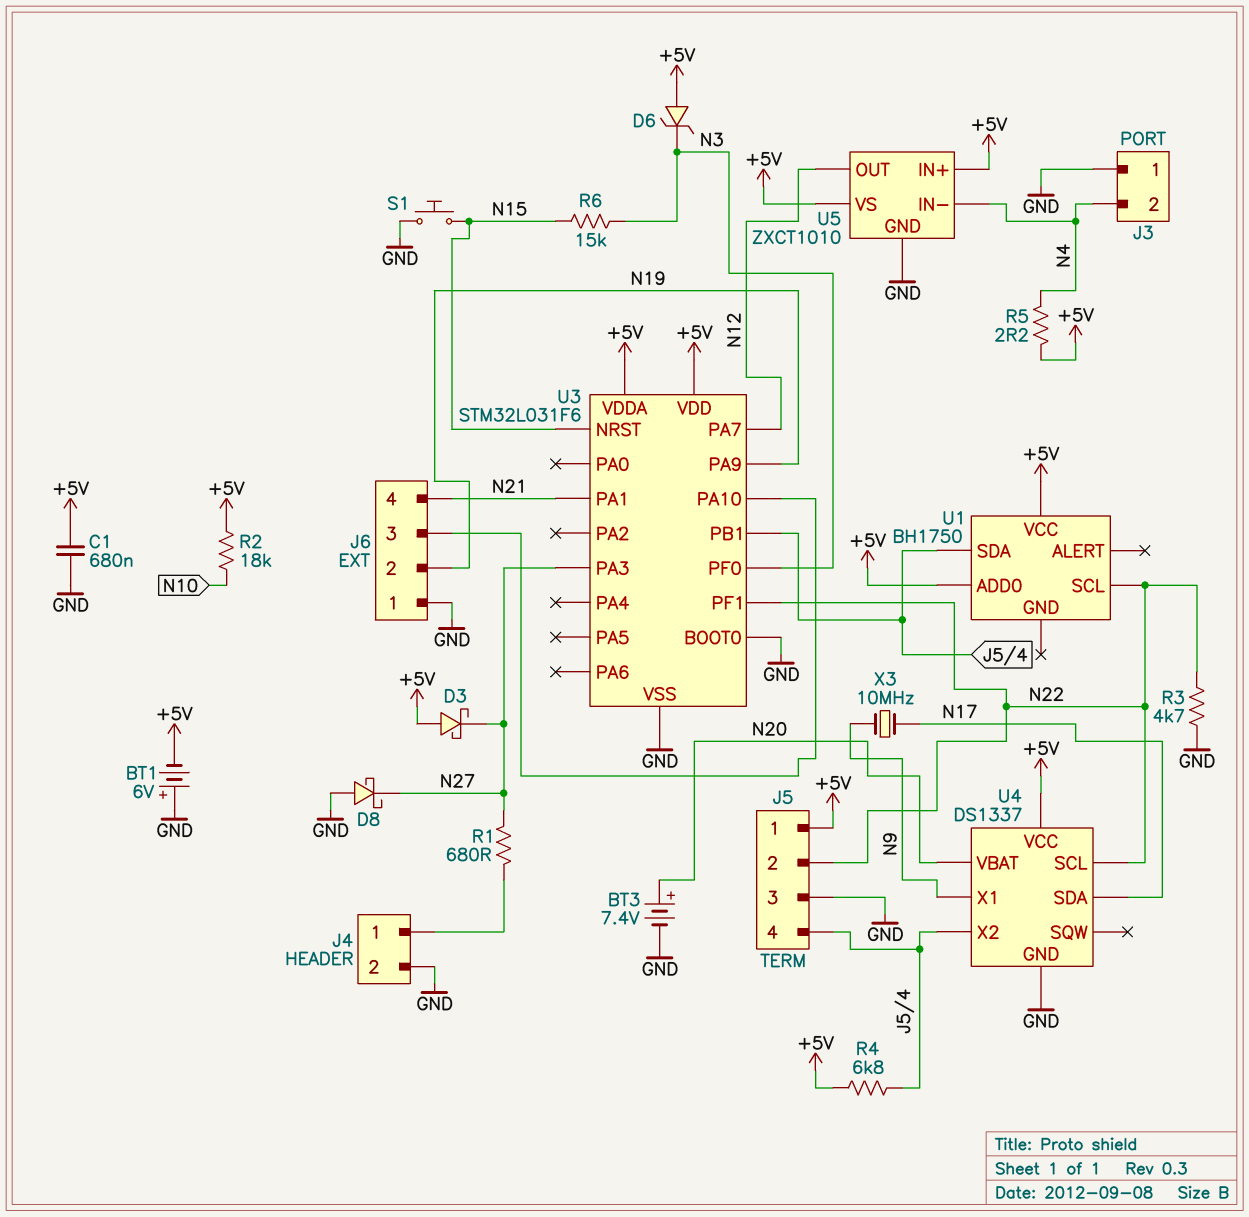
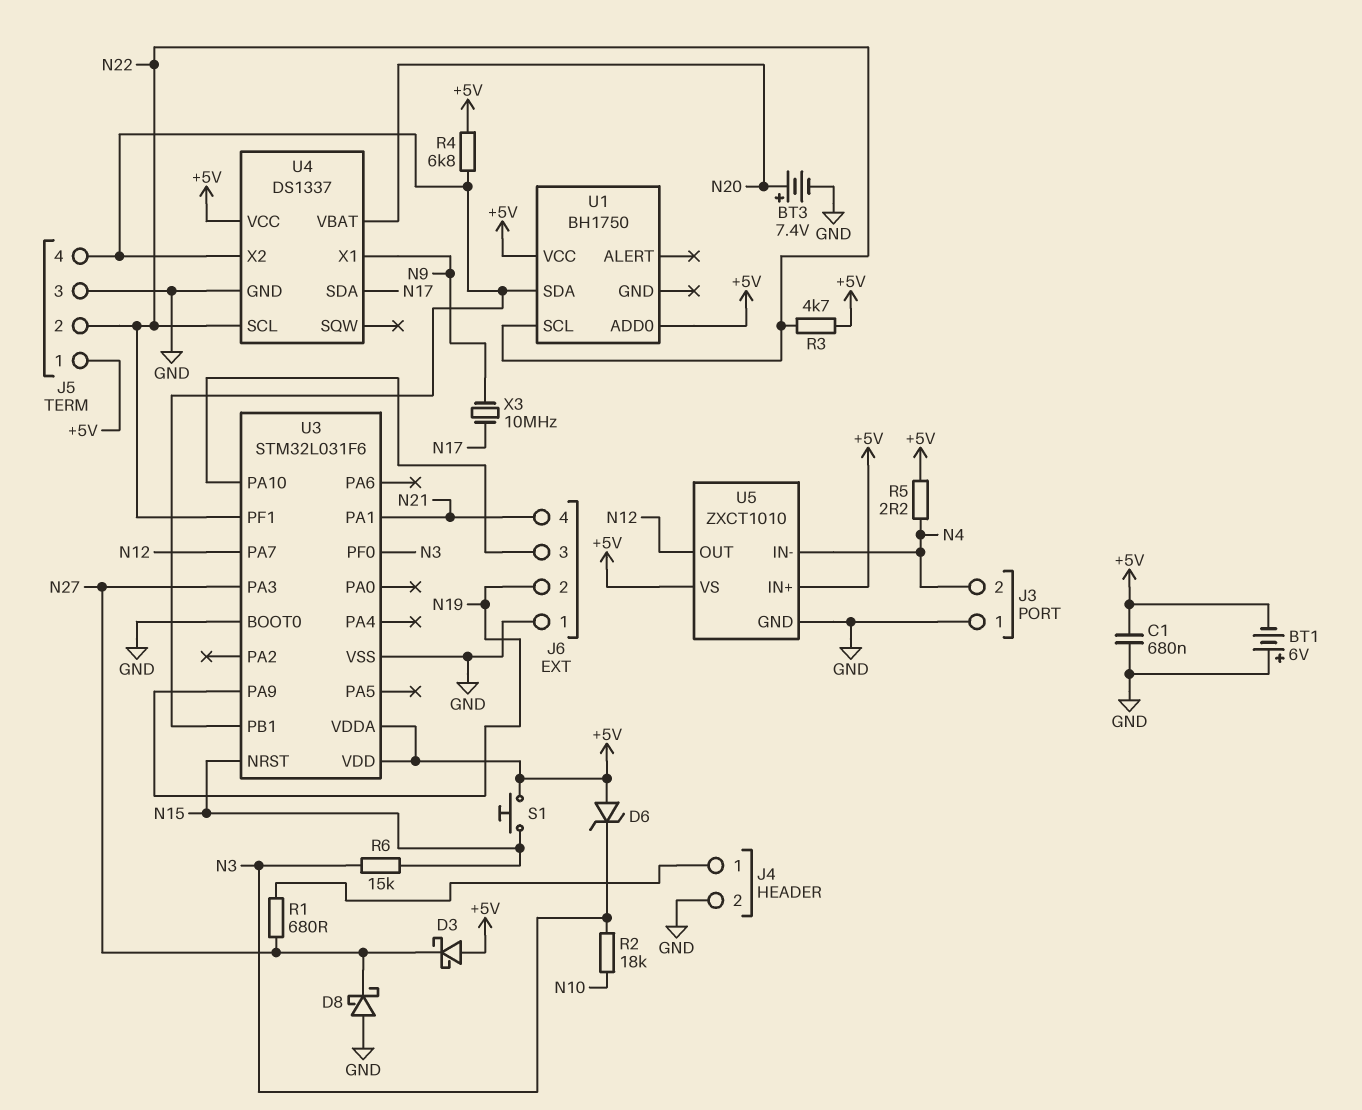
R2: 18k (+5V, N10) -> 18k (N3, N10)
R3: 4.7k (GND, N22) -> 4.7k (+5V, N22)
S1: button (GND, N15) -> button (+5V, N15)

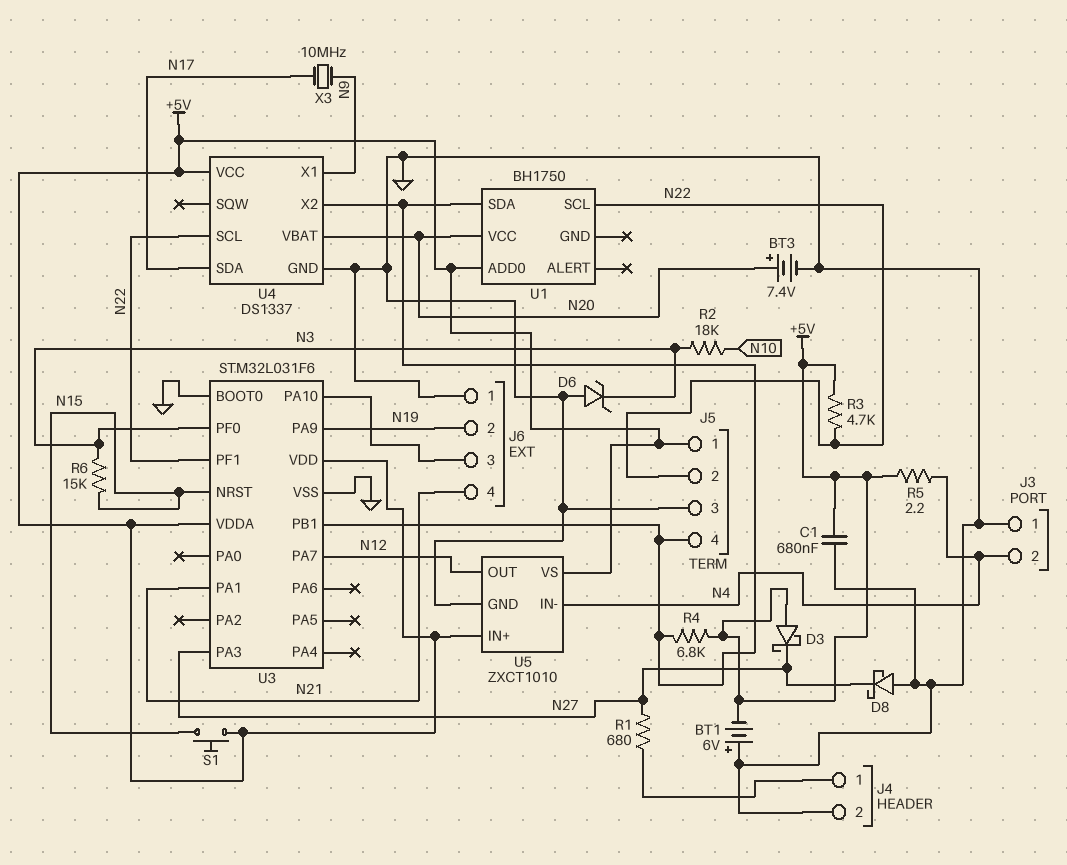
D6: zener (A +5V, K N3) -> zener (A GND, K N3)
U1 pin VCC: +5V -> N20

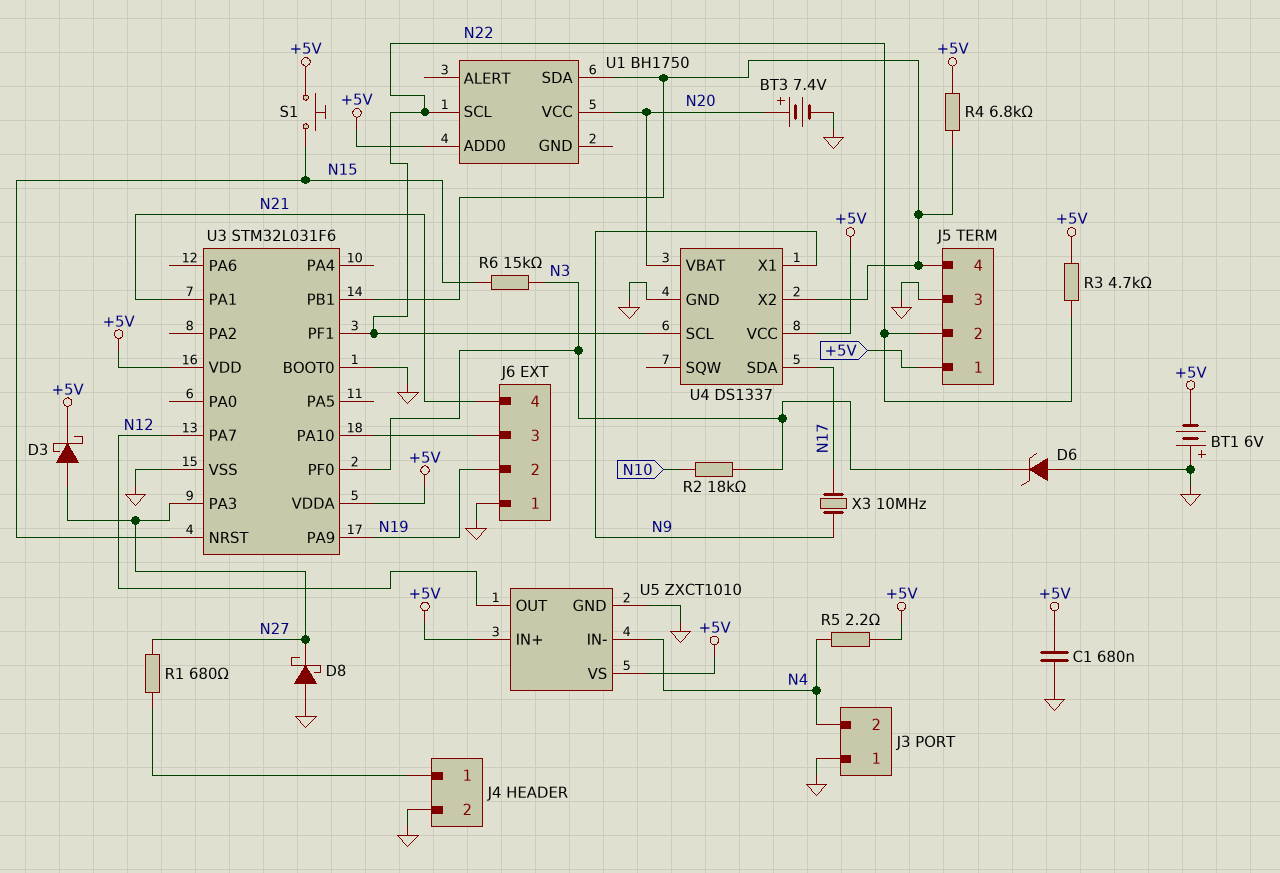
D3: schottky (A +5V, K N27) -> schottky (A N27, K +5V)

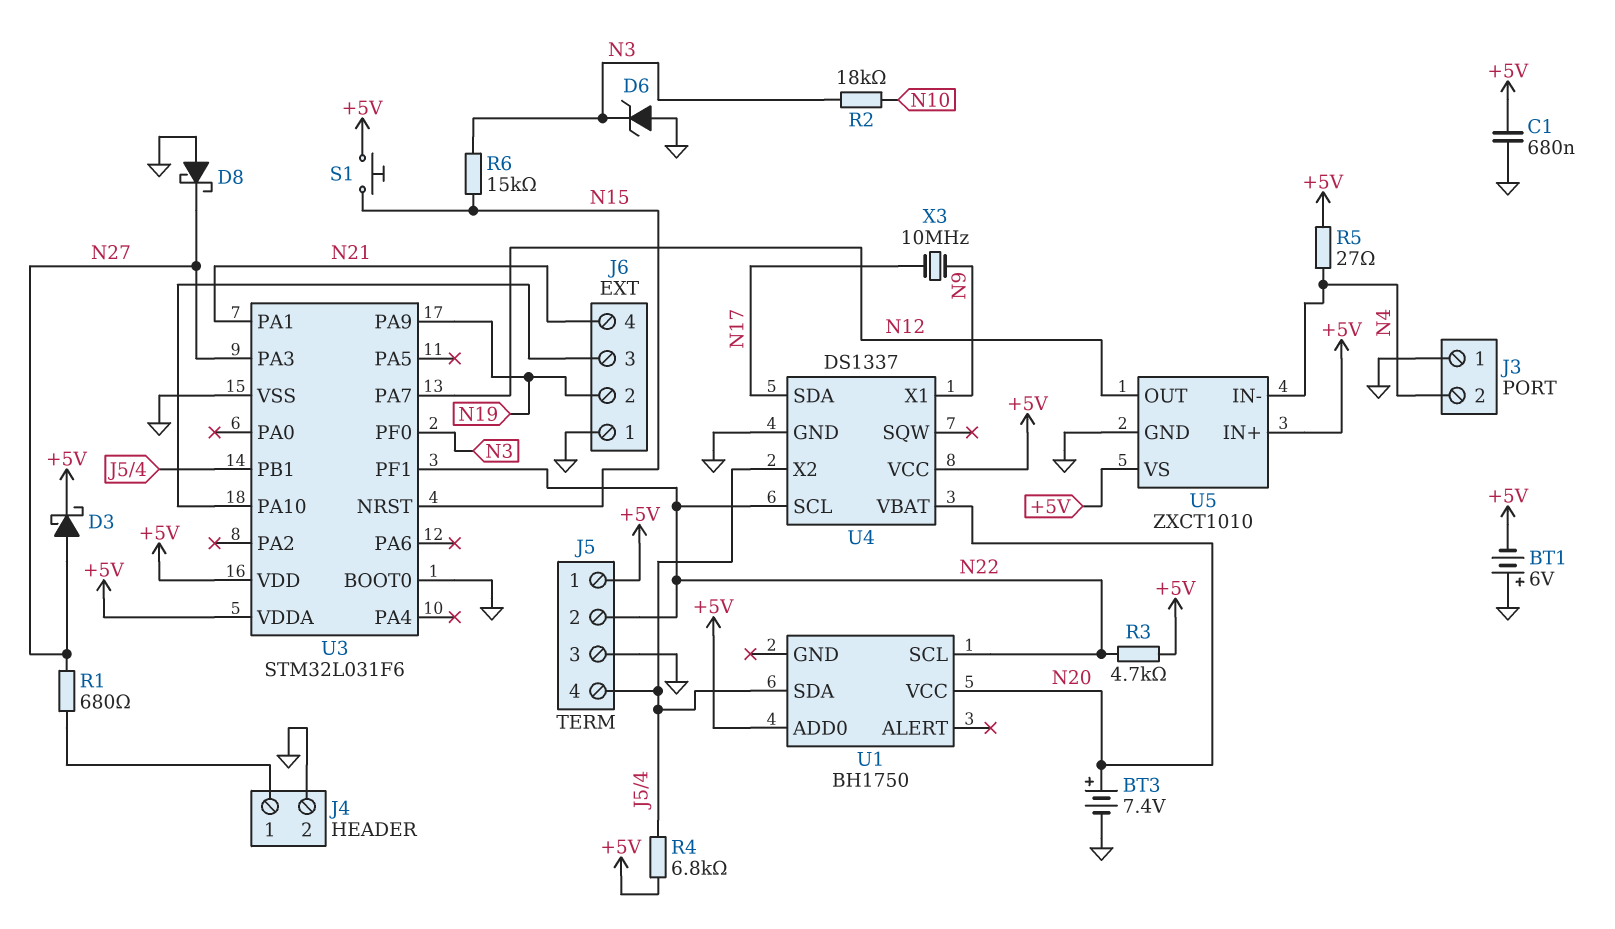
R5: 2.2 (+5V, N4) -> 27 (+5V, N4)

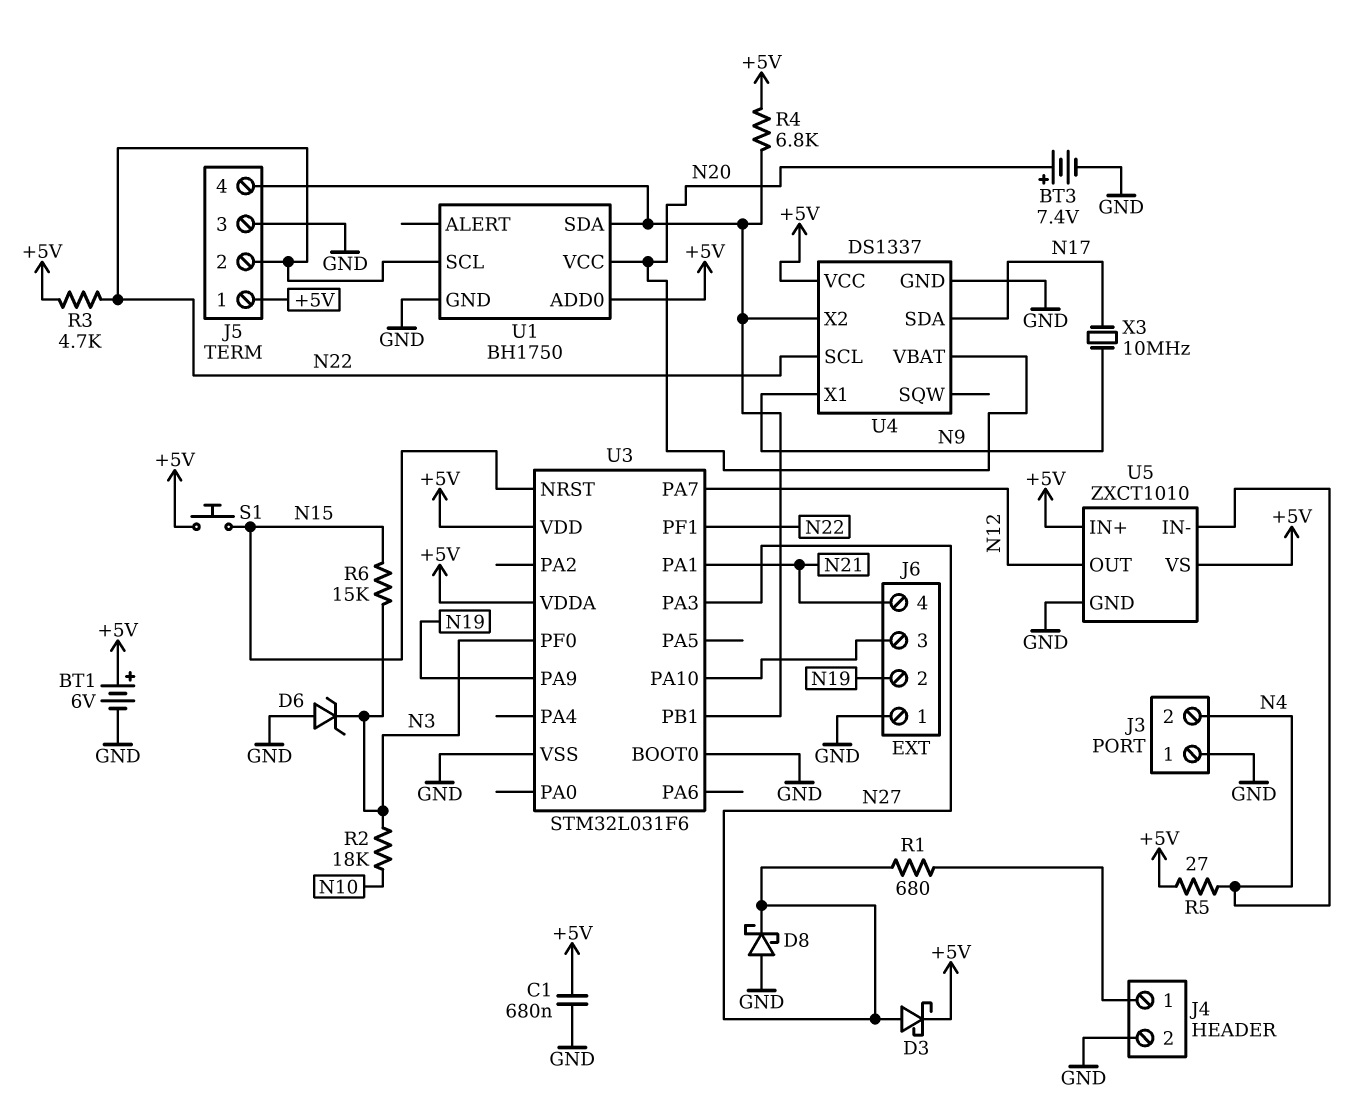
BT1: 6V (plus GND, minus +5V) -> 6V (plus +5V, minus GND)
U1 pin GND: none -> GND

